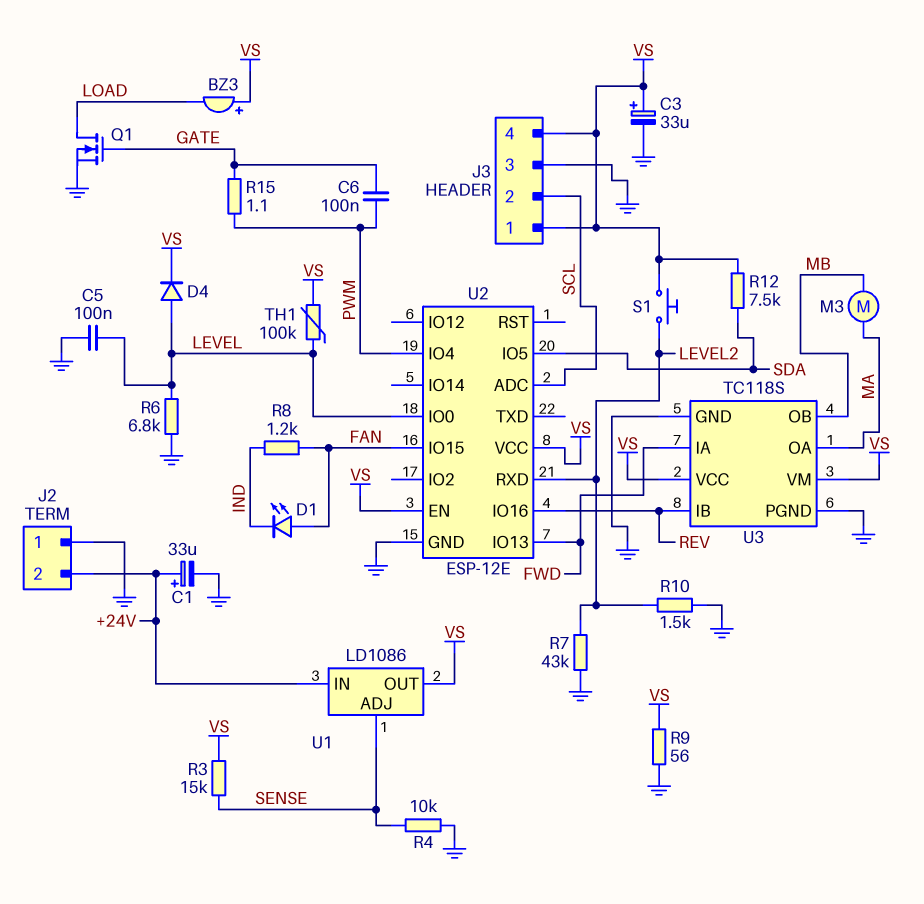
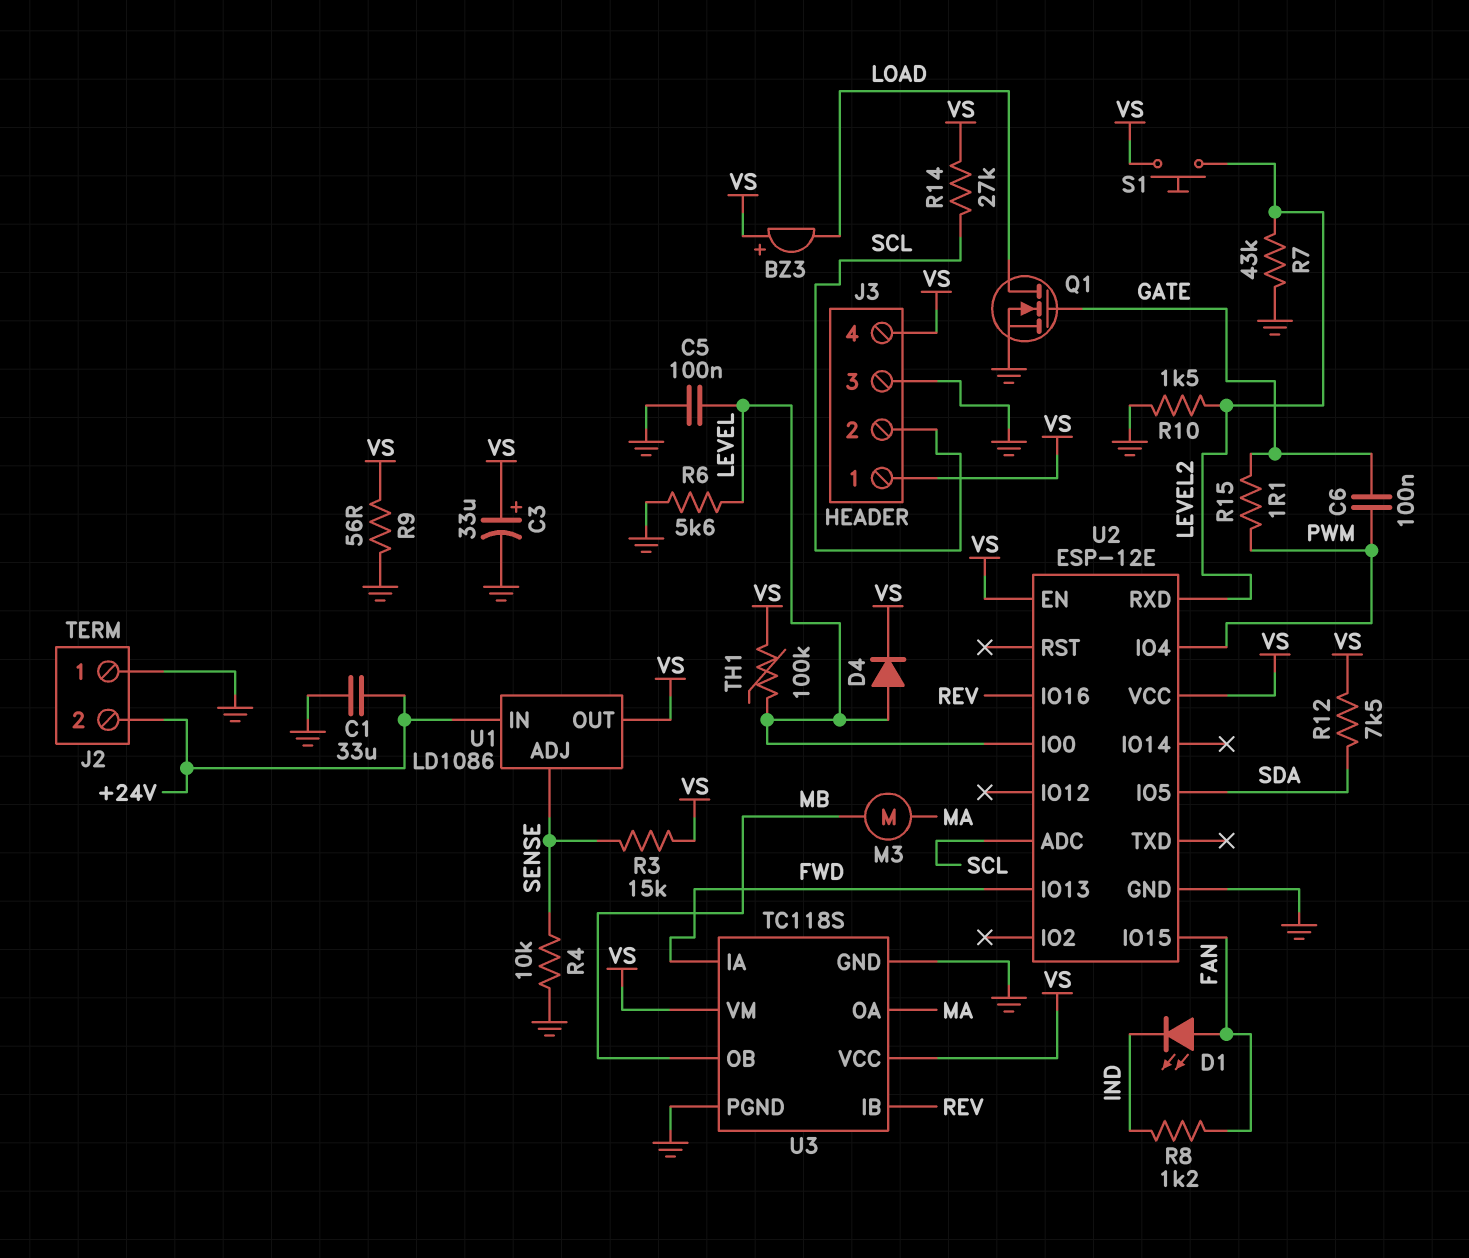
C1: 33uF (plus +24V, minus GND) -> 33uF (+24V, GND)
R6: 6.8k (GND, LEVEL) -> 5.6k (GND, LEVEL)
R14: none -> 27k (SCL, VS)

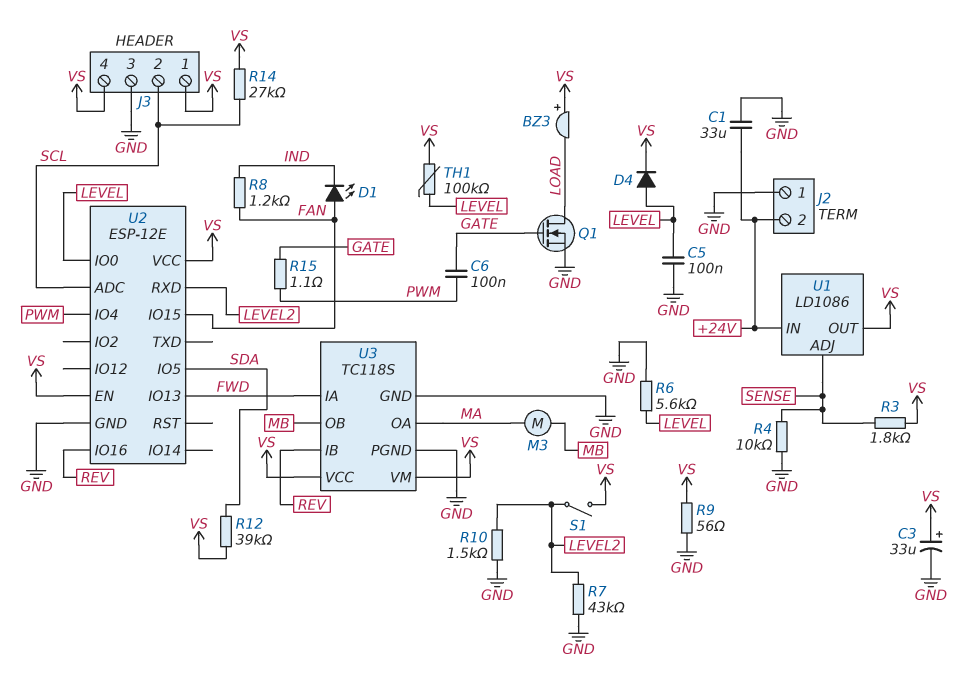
R3: 15k (SENSE, VS) -> 1.8k (SENSE, VS)
R12: 7.5k (SDA, VS) -> 39k (SDA, VS)
S1: button (LEVEL2, VS) -> switch (LEVEL2, VS)

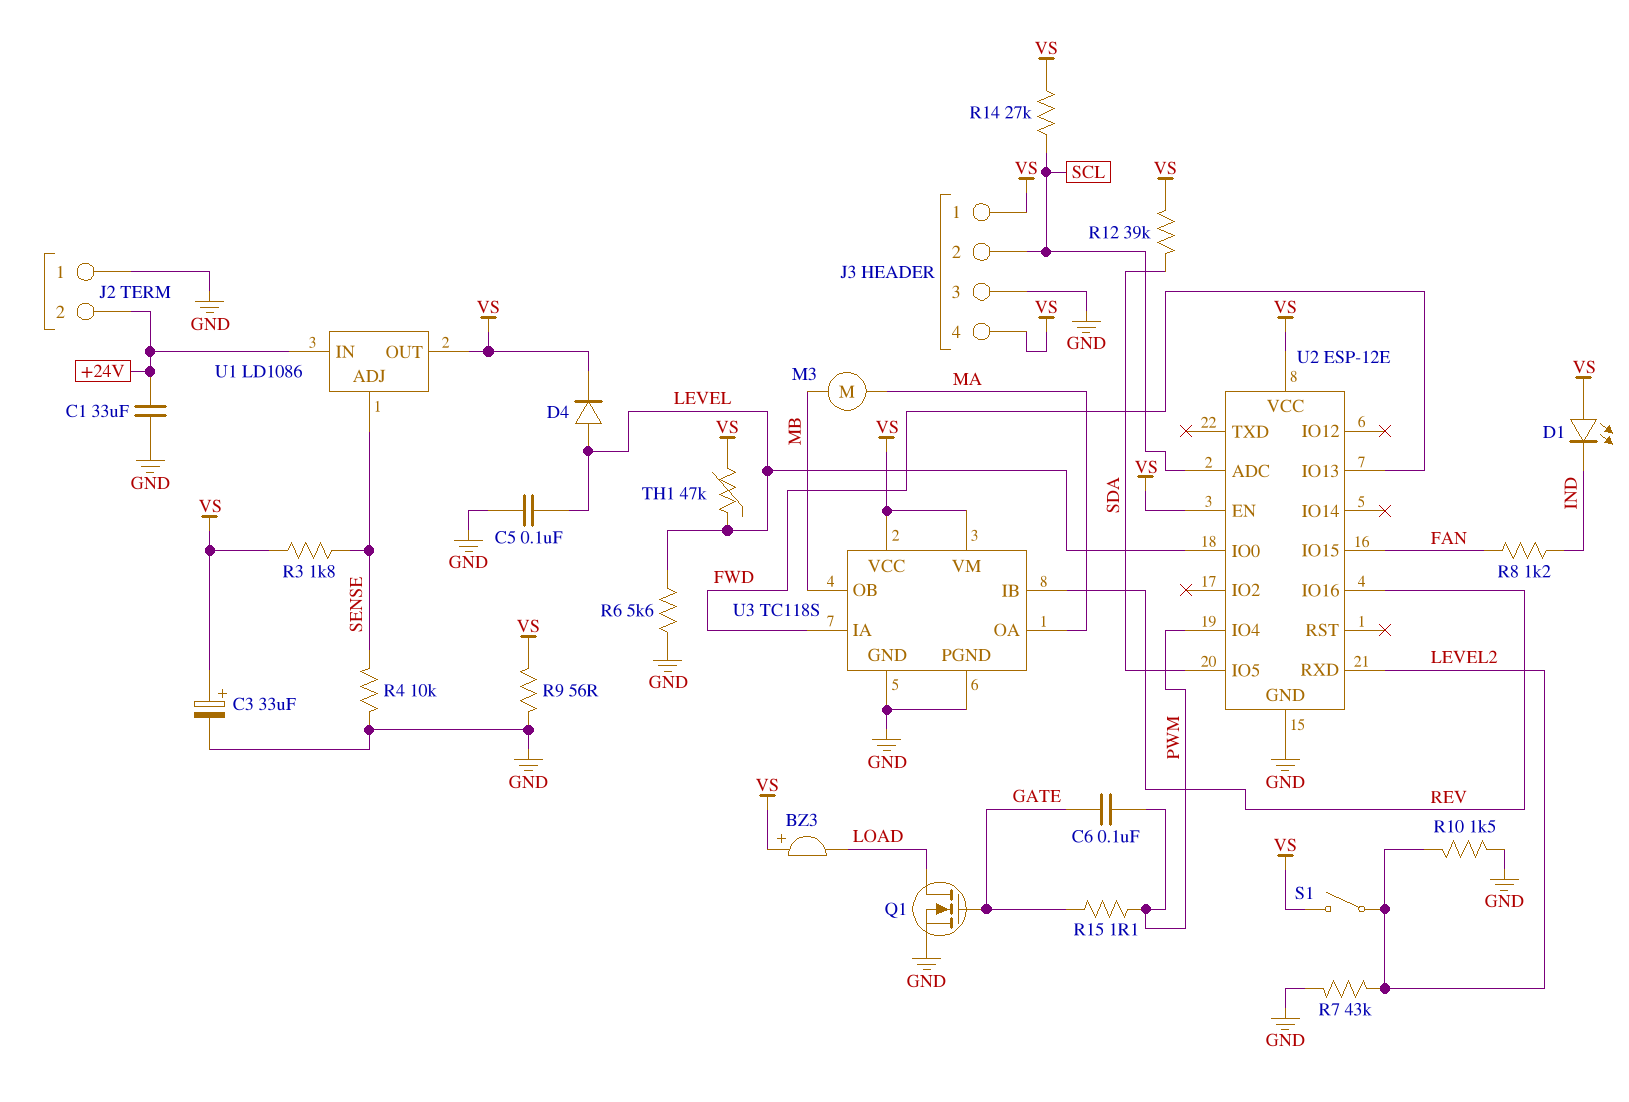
D1: LED (A FAN, K IND) -> LED (A VS, K IND)
TH1: 100k (LEVEL, VS) -> 47k (LEVEL, VS)

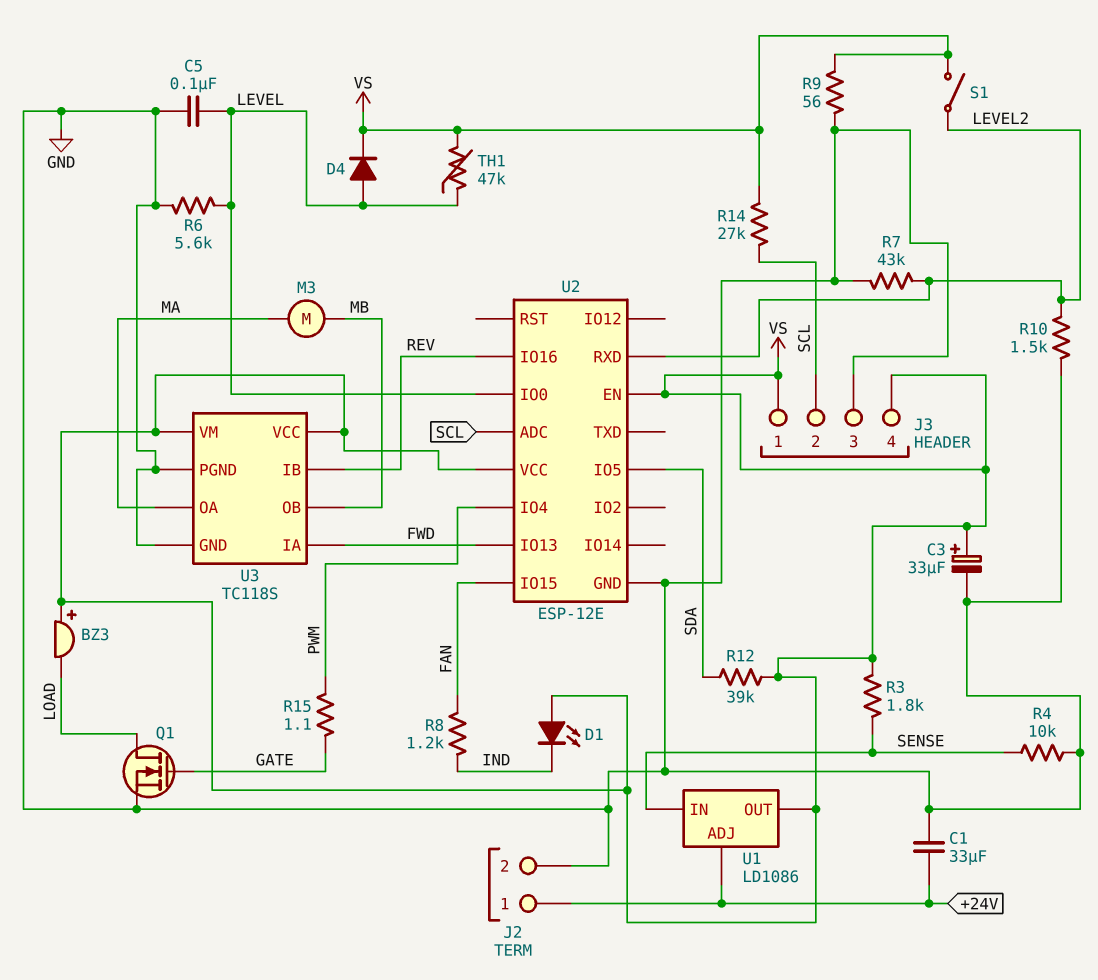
C6: 100nF (GATE, PWM) -> none
J2 pin 1: GND -> +24V
J2 pin 2: +24V -> GND
U1 pin ADJ: SENSE -> +24V
U1 pin IN: +24V -> SENSE

